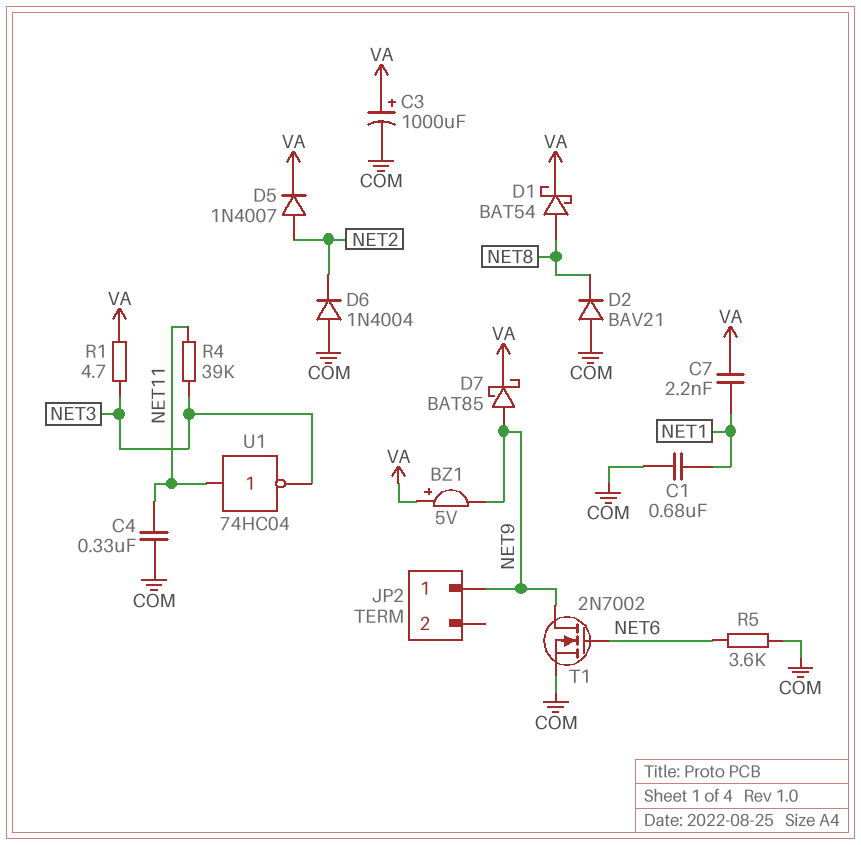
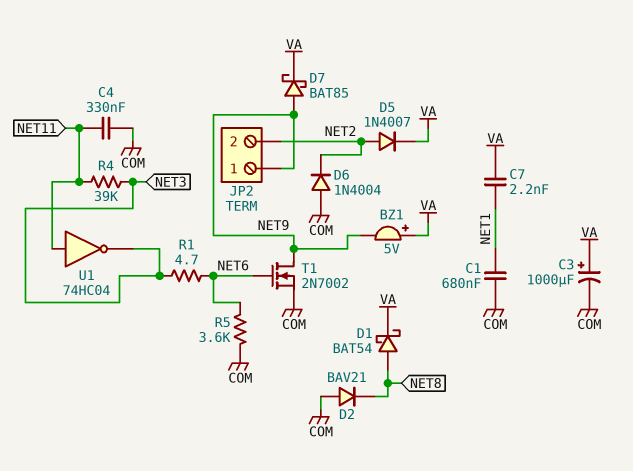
JP2 pin 2: none -> NET2
R1: 4.7 (NET3, VA) -> 4.7 (NET3, NET6)

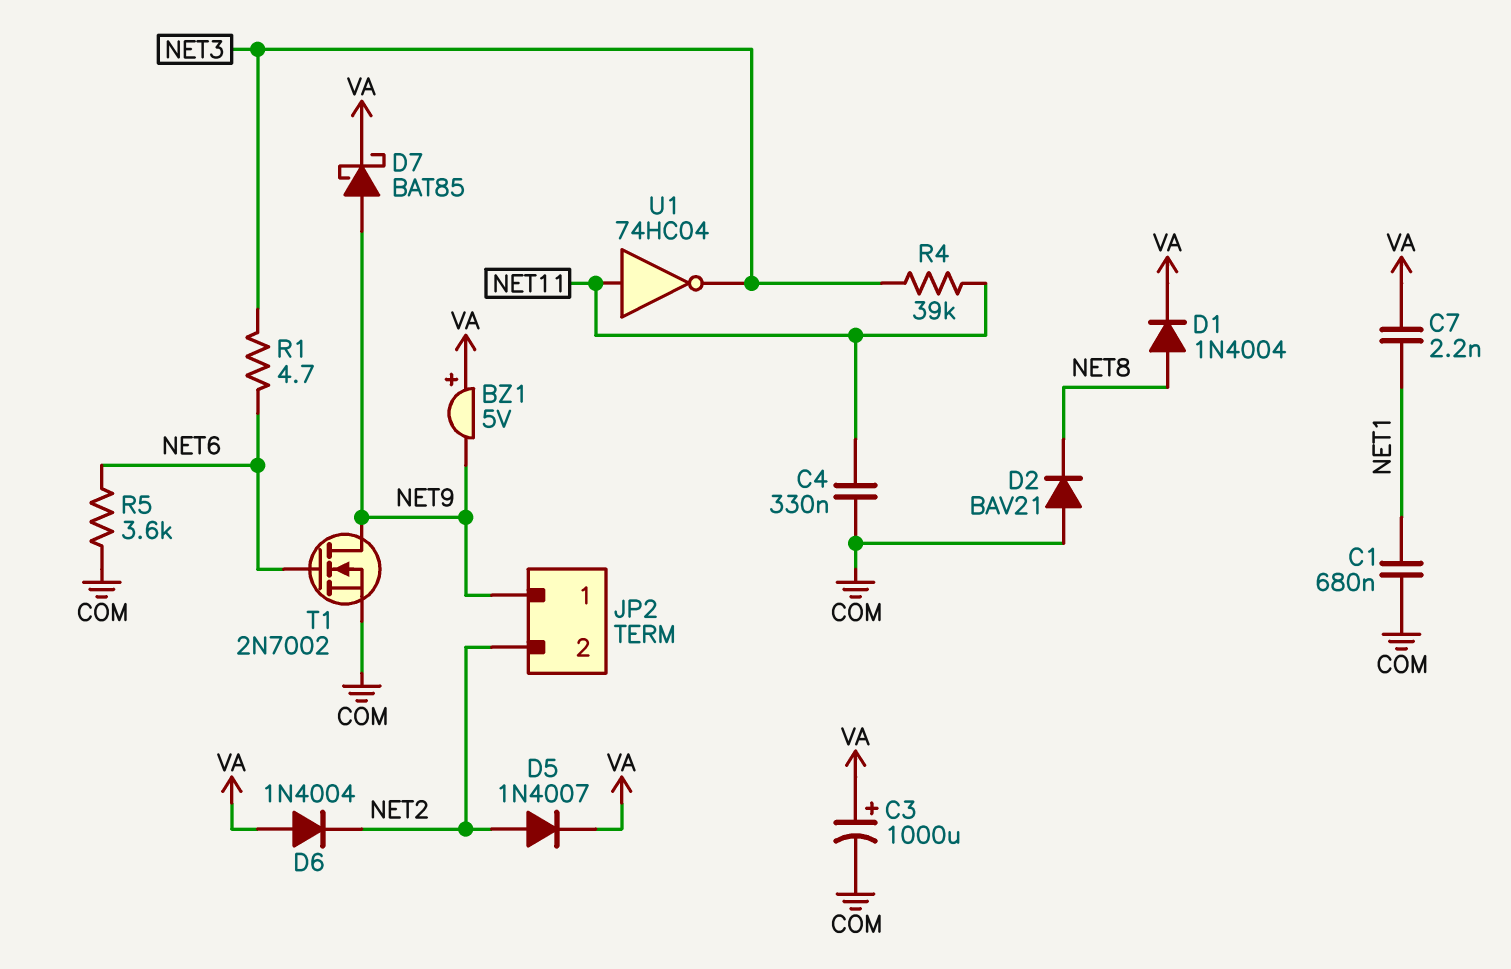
D1: schottky BAT54 (A NET8, K VA) -> diode 1N4004 (A NET8, K VA)
D6: diode 1N4004 (A COM, K NET2) -> diode 1N4004 (A VA, K NET2)

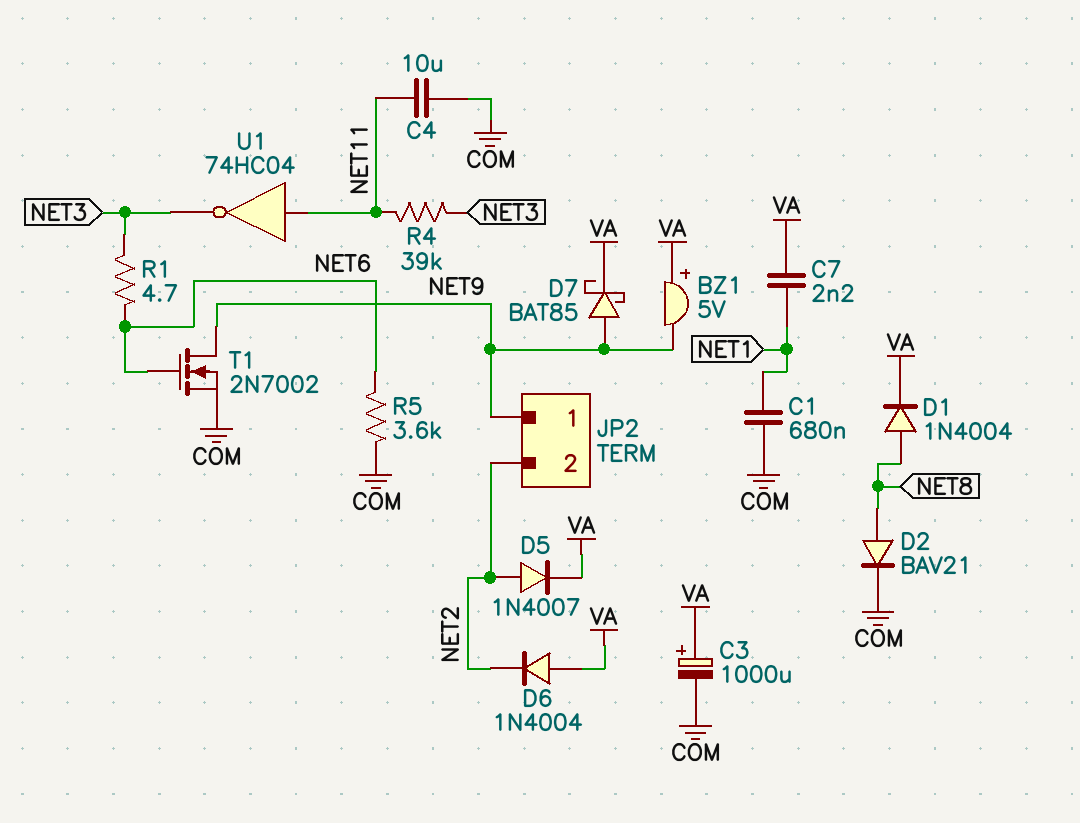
C4: 330nF (COM, NET11) -> 10uF (COM, NET11)
D2: diode BAV21 (A COM, K NET8) -> diode BAV21 (A NET8, K COM)

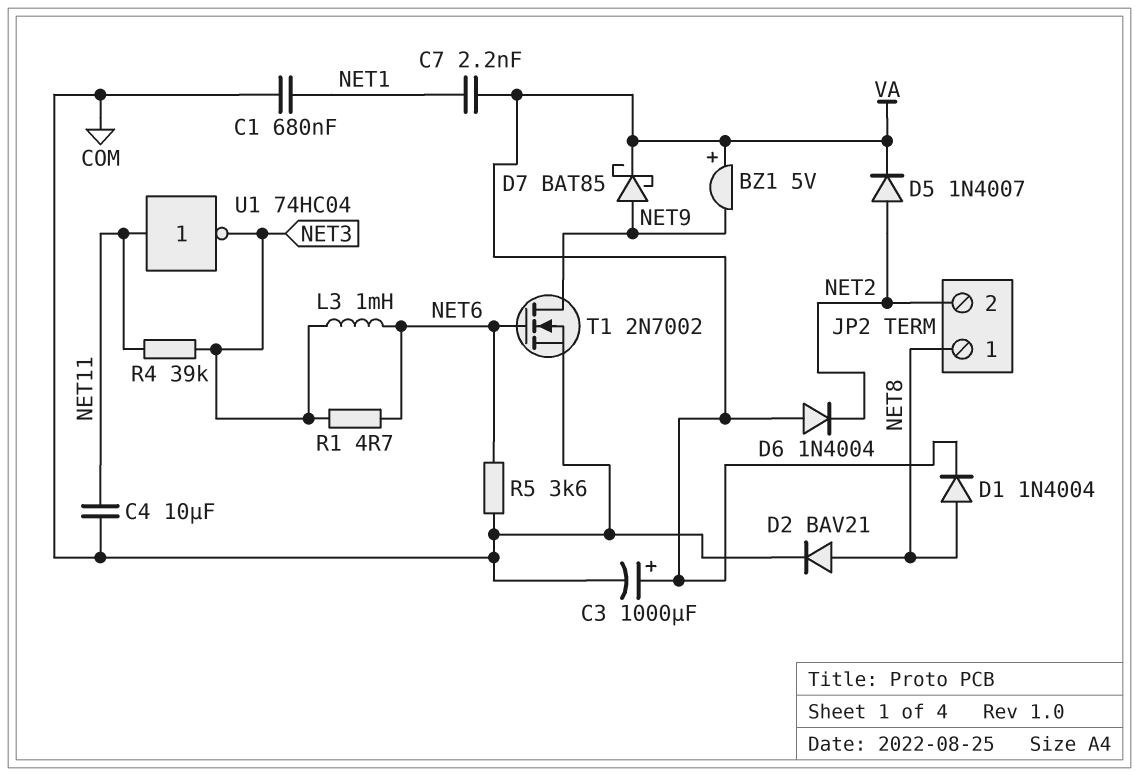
JP2 pin 1: NET9 -> NET8
L3: none -> 1mH (NET3, NET6)

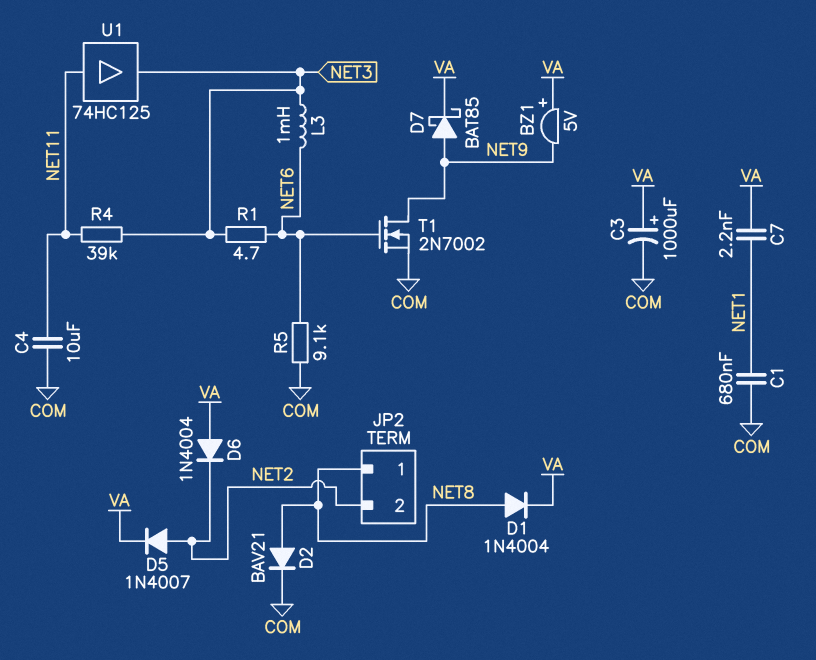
R5: 3.6k (COM, NET6) -> 9.1k (COM, NET6)
U1: NOT 74HC04 (in NET11, out NET3) -> buffer 74HC125 (in NET11, out NET3)

